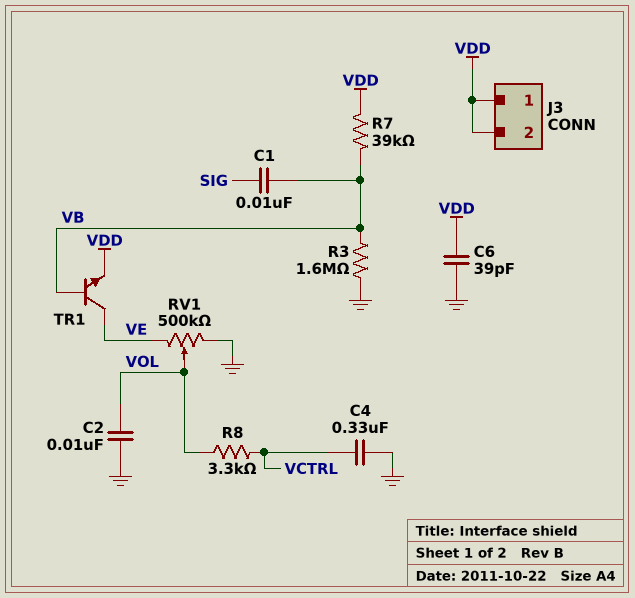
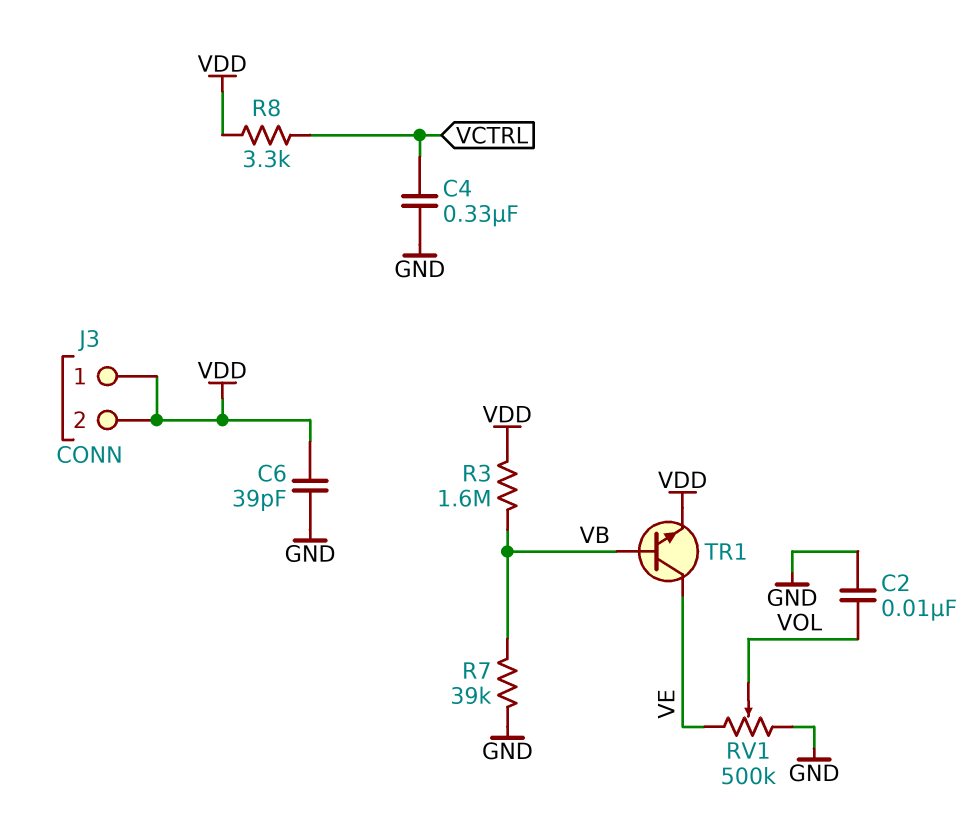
C1: 10nF (SIG, VB) -> none
R3: 1.6M (GND, VB) -> 1.6M (VB, VDD)
R7: 39k (VB, VDD) -> 39k (GND, VB)
R8: 3.3k (VCTRL, VOL) -> 3.3k (VCTRL, VDD)

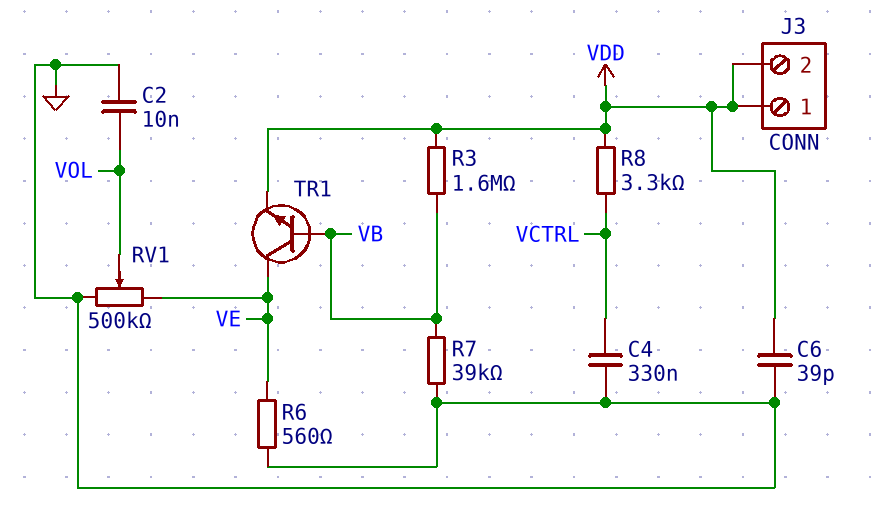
R6: none -> 560 (GND, VE)

